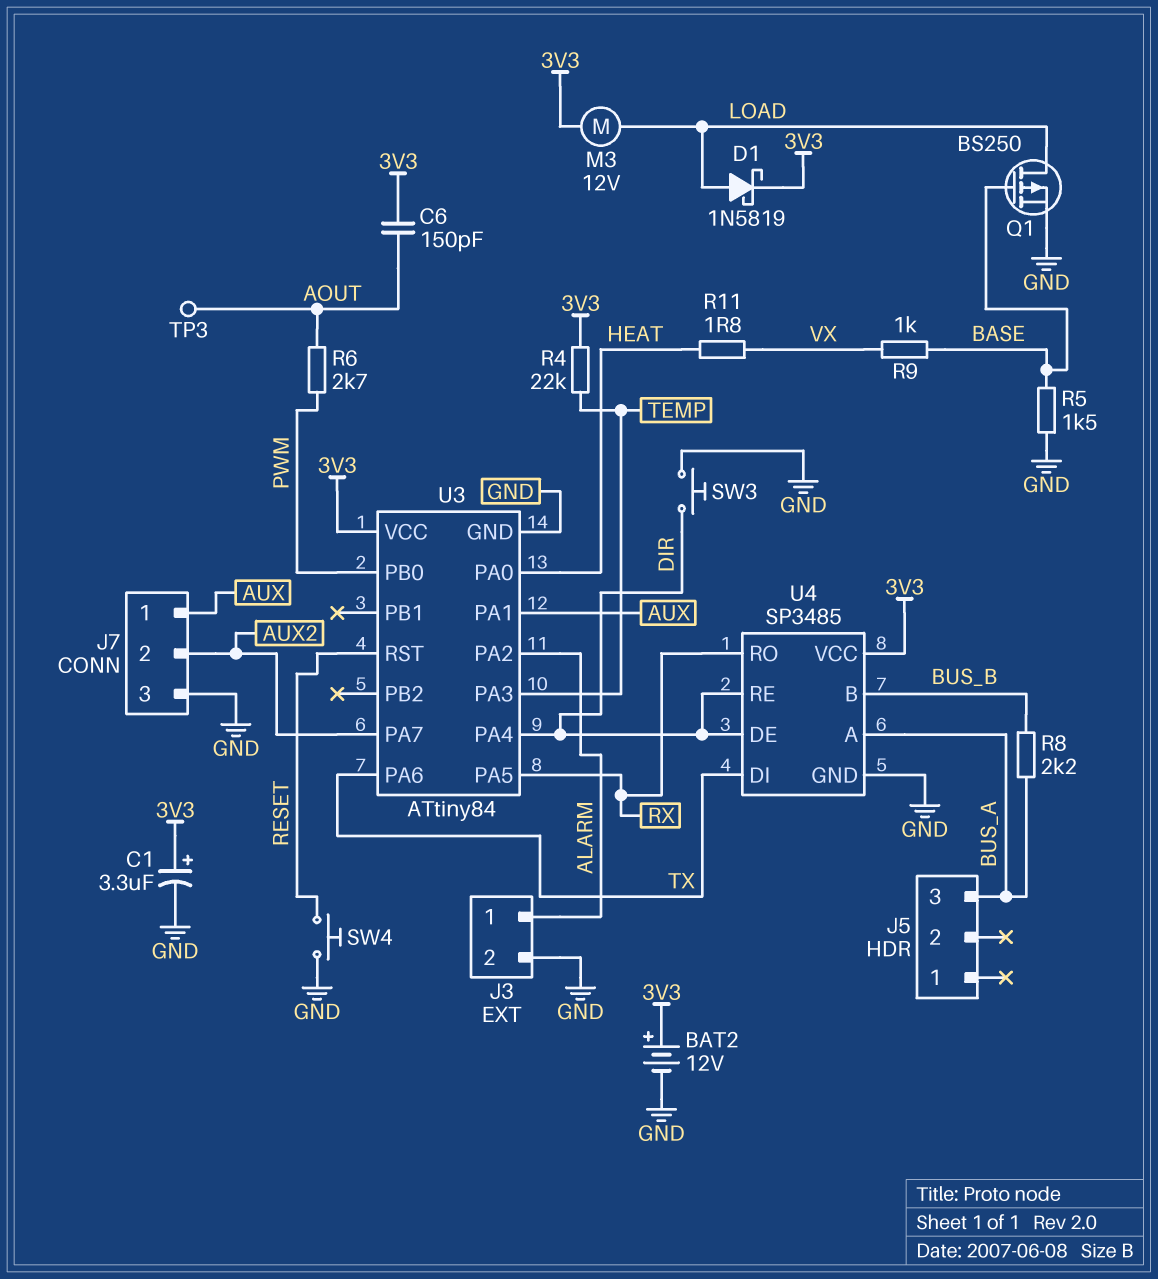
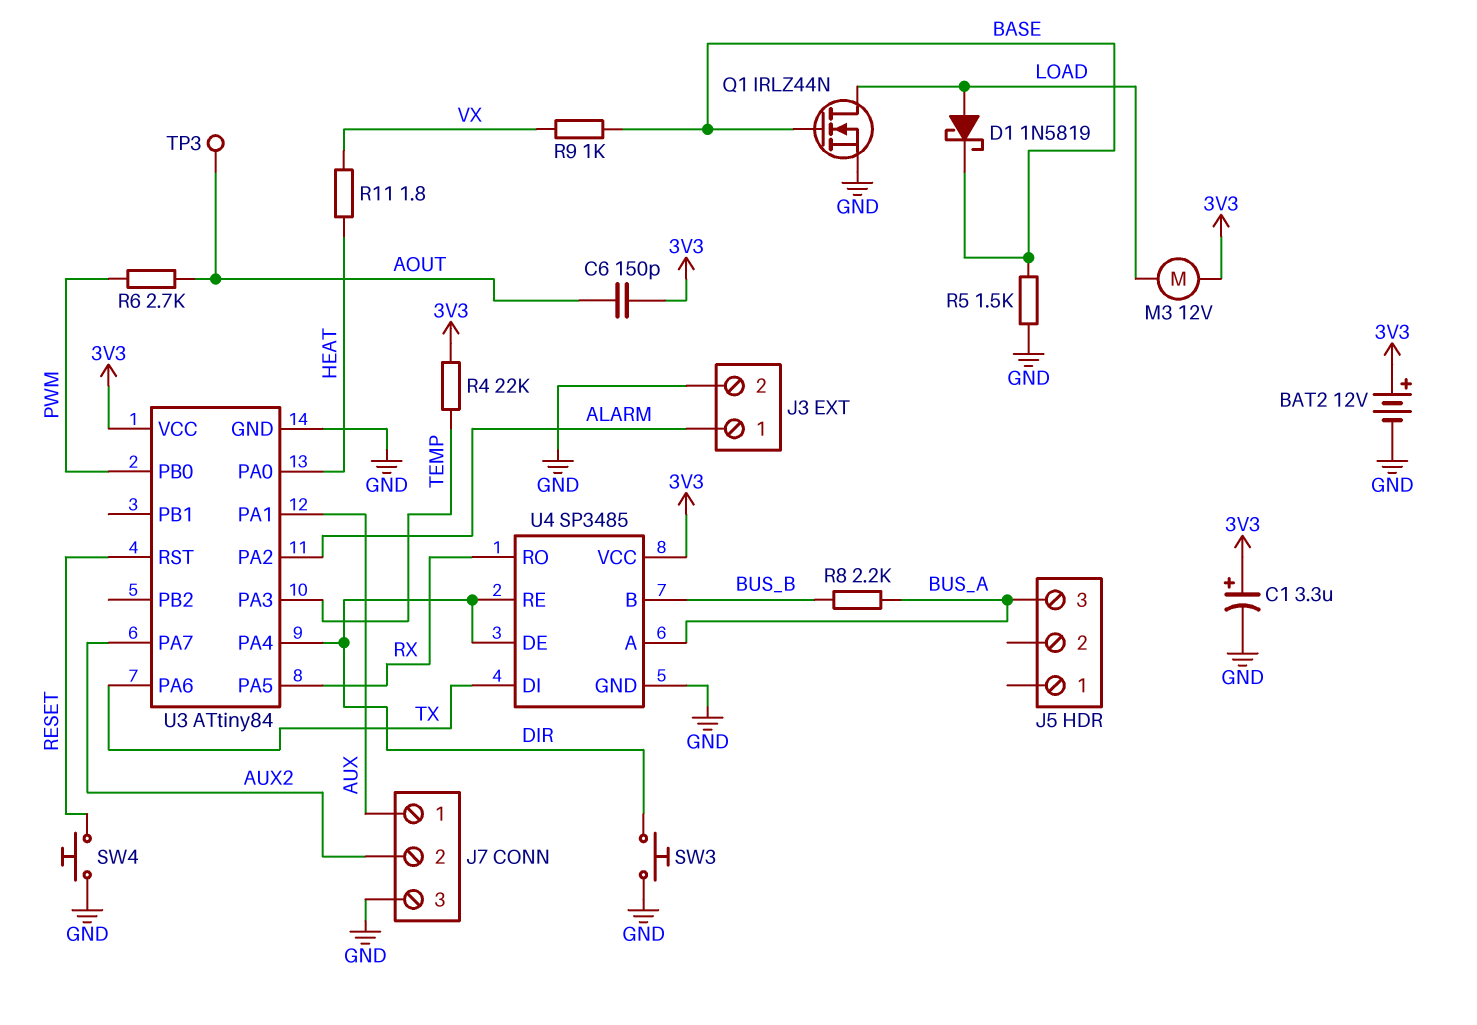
D1: schottky 1N5819 (A LOAD, K 3V3) -> schottky 1N5819 (A LOAD, K BASE)
Q1: PMOS BS250 (G BASE, D LOAD, S GND) -> NMOS IRLZ44N (G BASE, D LOAD, S GND)

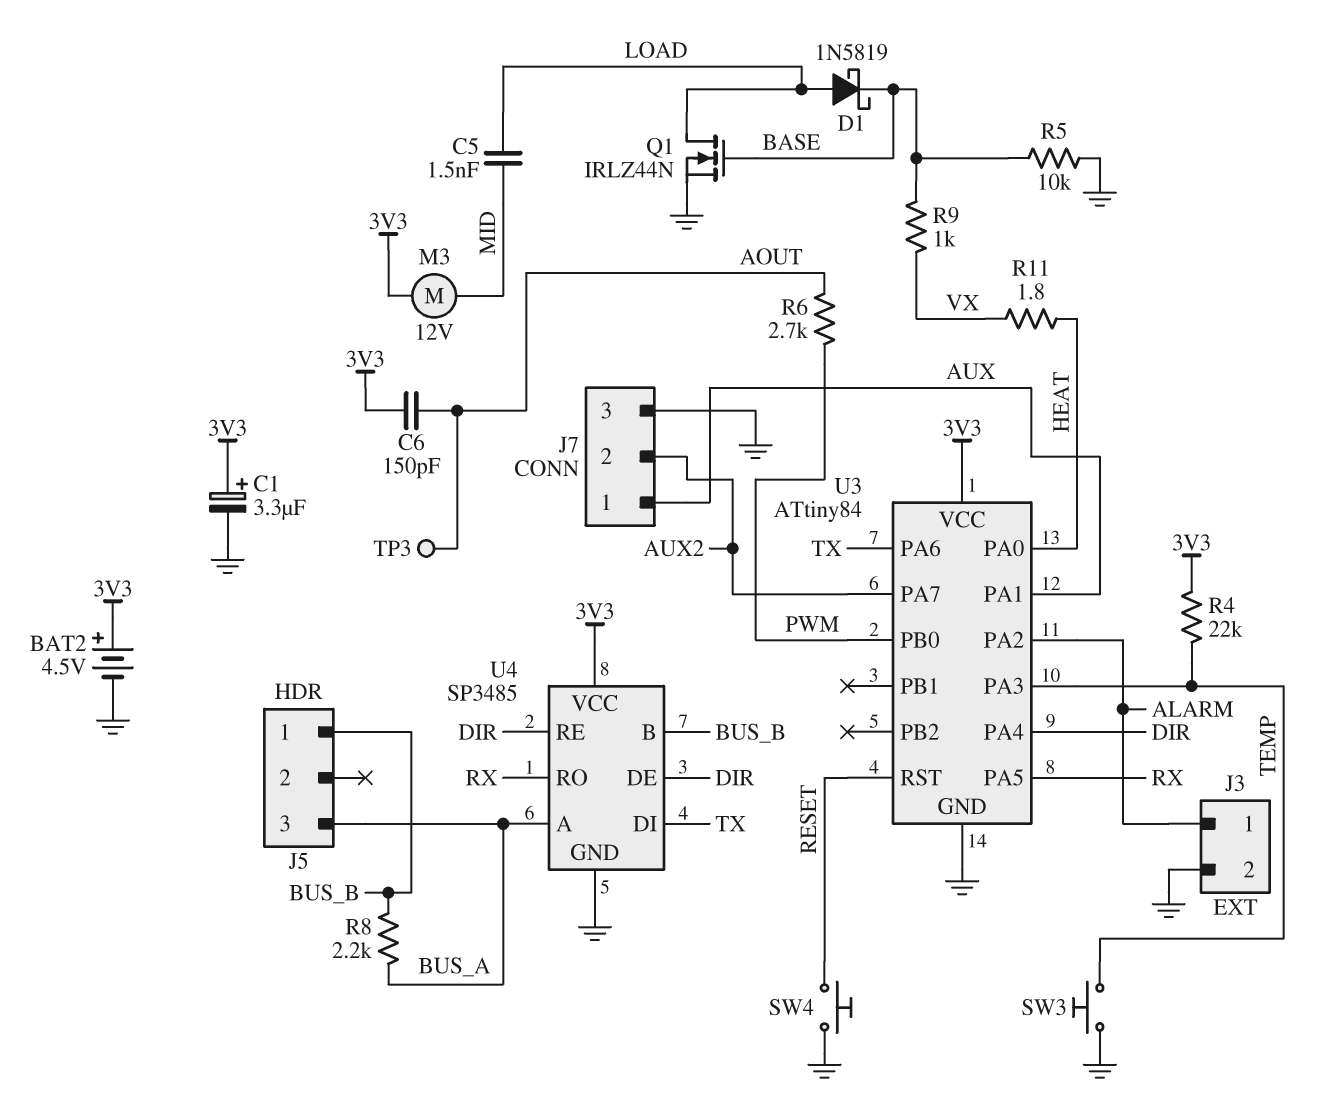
BAT2: 12V (plus 3V3, minus GND) -> 4.5V (plus 3V3, minus GND)
C5: none -> 1.5nF (LOAD, MID)
J5 pin 1: none -> BUS_B
M3: motor 12V (3V3, LOAD) -> motor 12V (3V3, MID)
R5: 1.5k (BASE, GND) -> 10k (BASE, GND)
SW3: button (DIR, GND) -> button (GND, TEMP)

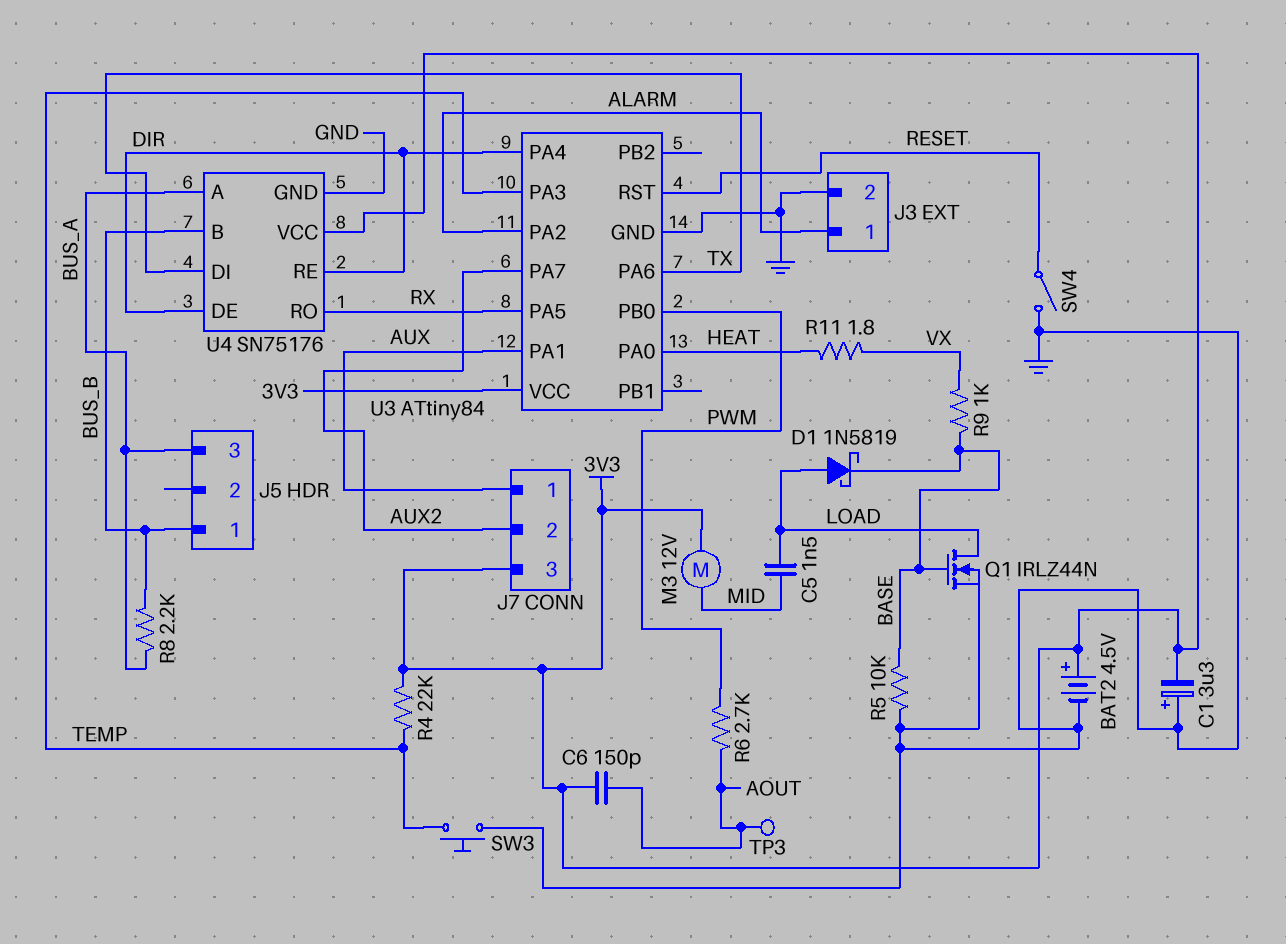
C1: 3.3uF (plus 3V3, minus GND) -> 3.3uF (plus GND, minus 3V3)
J7 pin 3: GND -> 3V3
SW4: button (GND, RESET) -> switch (GND, RESET)
U4: SP3485 -> SN75176

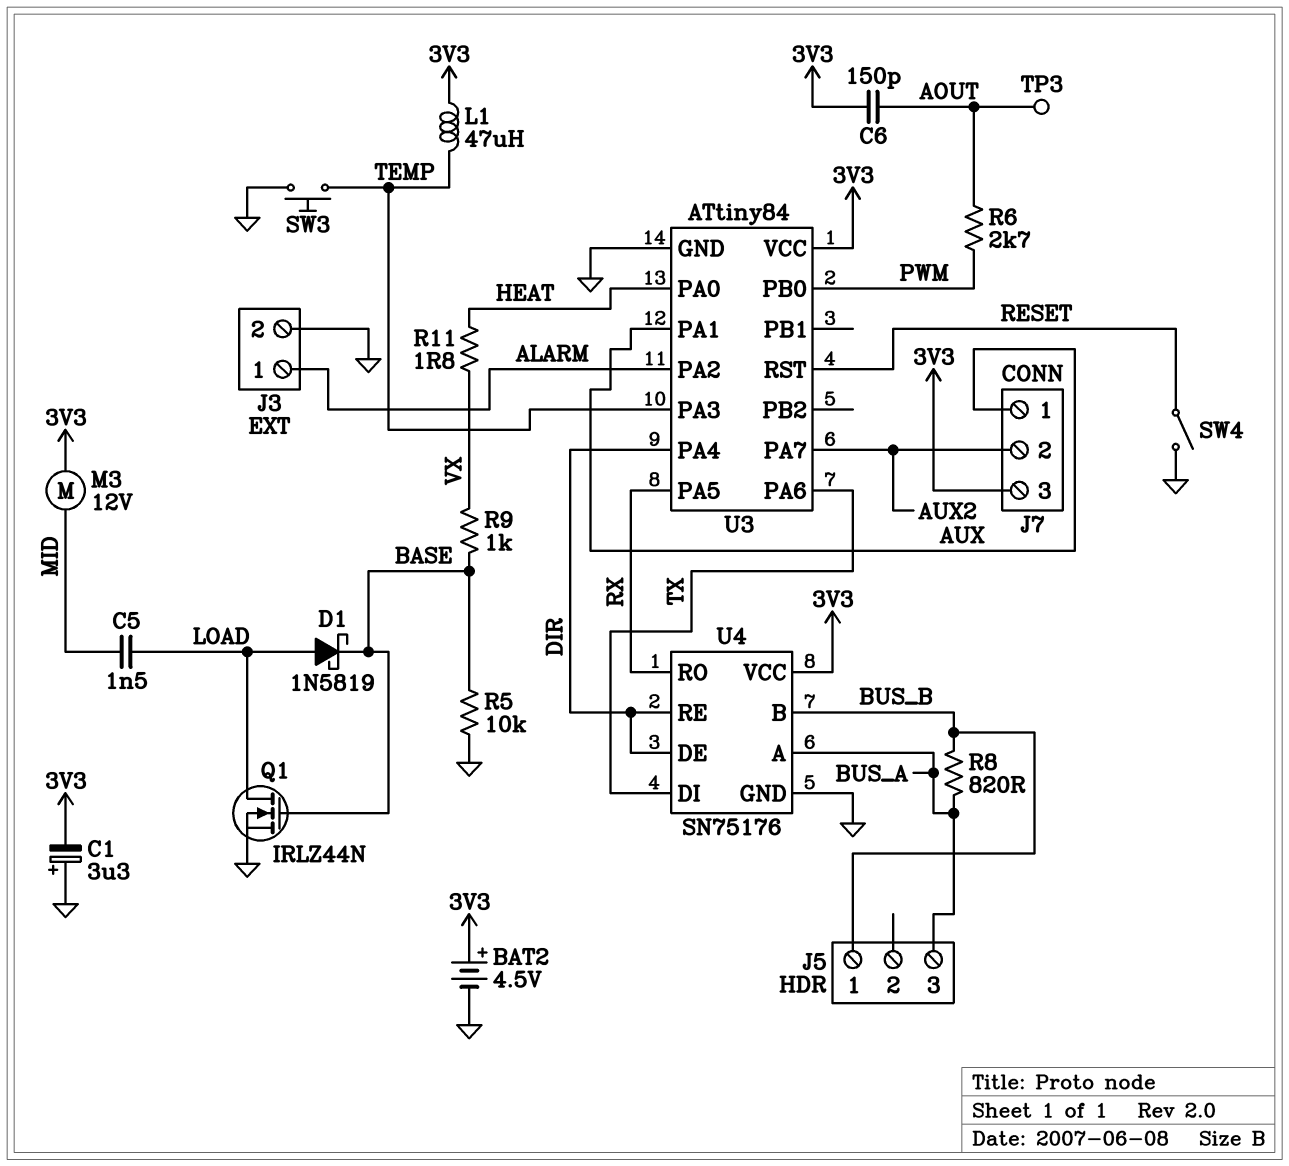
L1: none -> 47uH (3V3, TEMP)
R4: 22k (3V3, TEMP) -> none
R8: 2.2k (BUS_A, BUS_B) -> 820 (BUS_A, BUS_B)

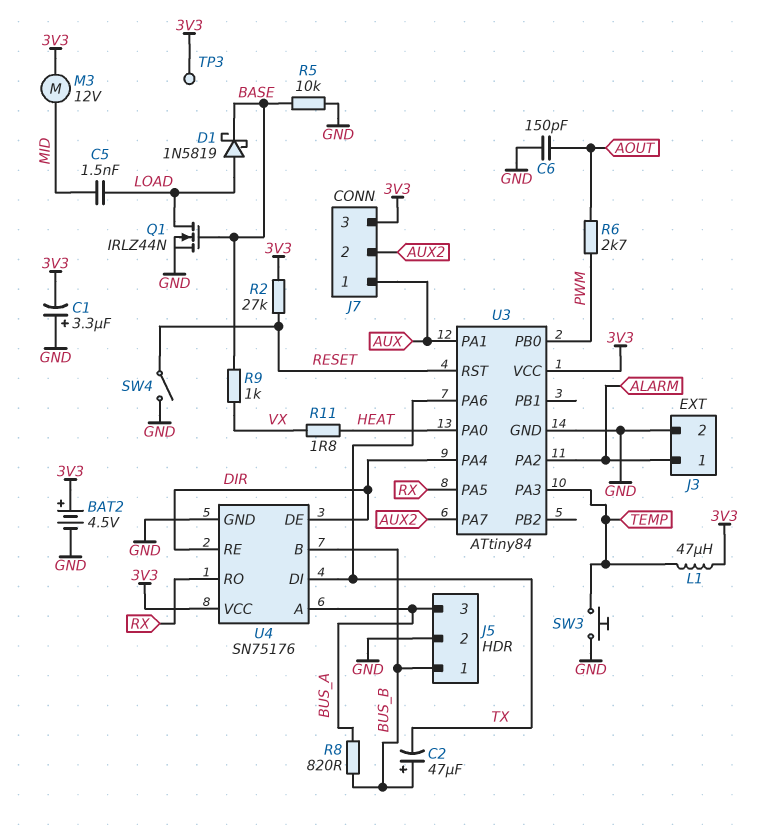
C2: none -> 47uF (plus BUS_B, minus TX)
C6: 150pF (3V3, AOUT) -> 150pF (AOUT, GND)
J5 pin 2: none -> GND
R2: none -> 27k (3V3, RESET)
TP3: test point (AOUT) -> test point (3V3)

